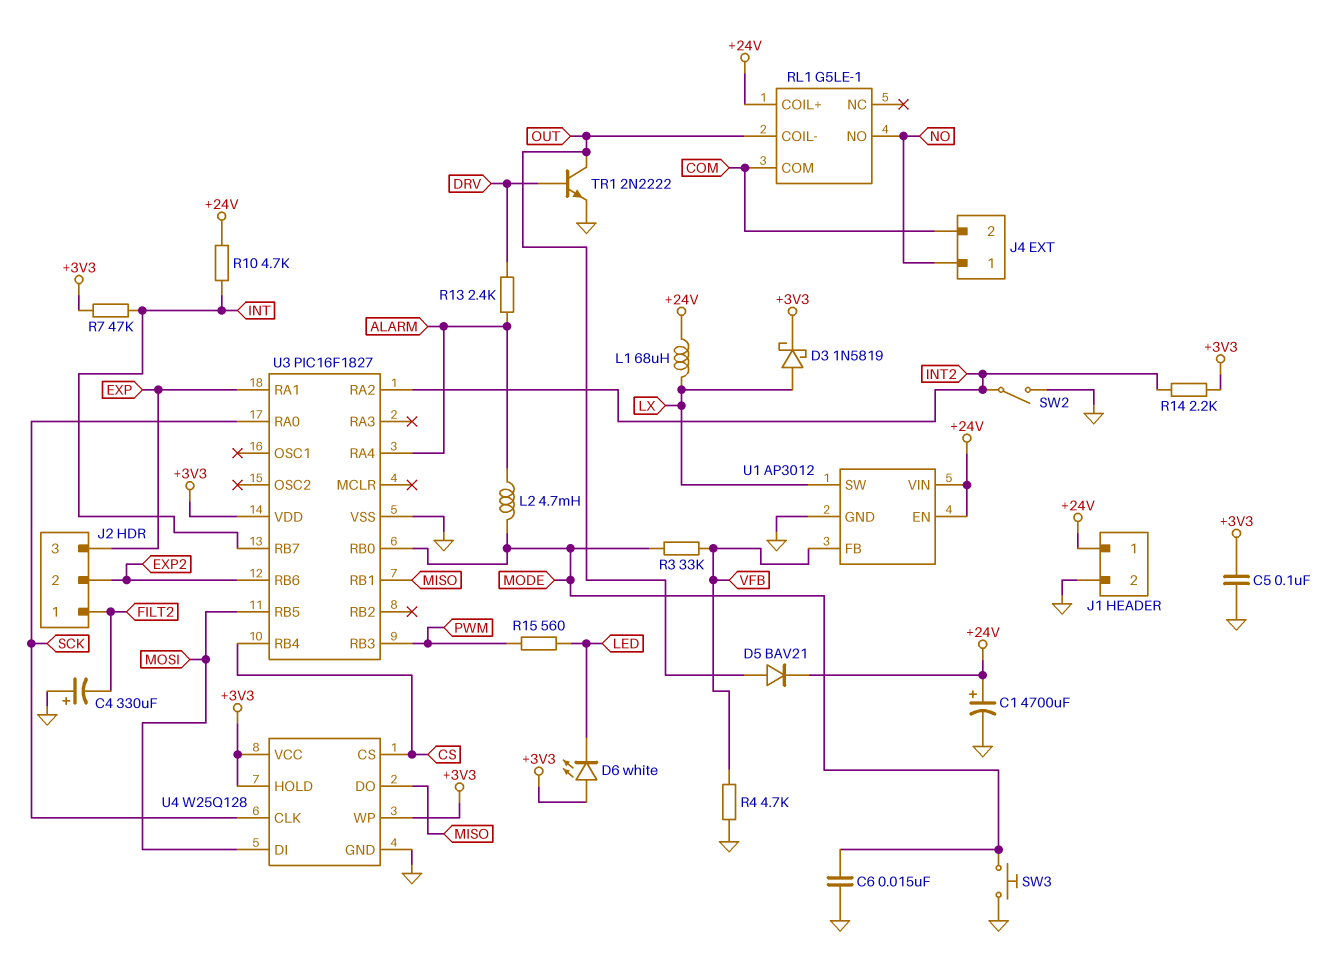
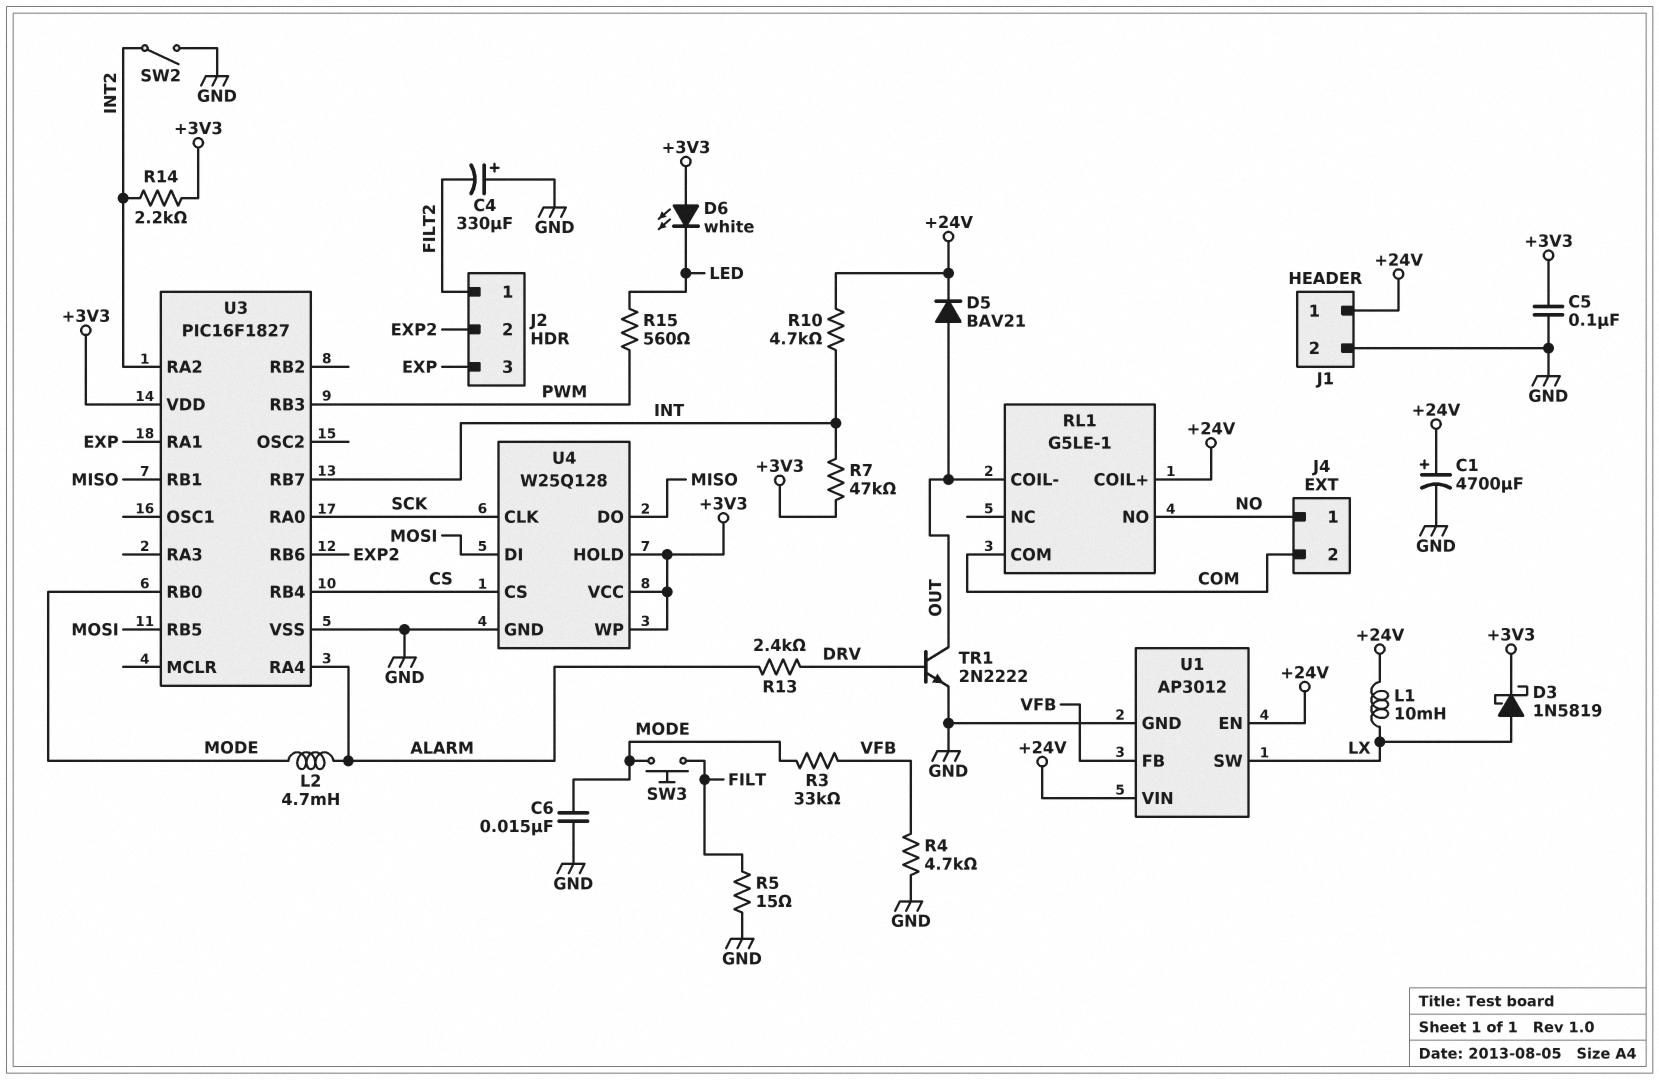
L1: 68uH (+24V, LX) -> 10mH (+24V, LX)
R5: none -> 15 (FILT, GND)
SW3: button (GND, MODE) -> button (FILT, MODE)

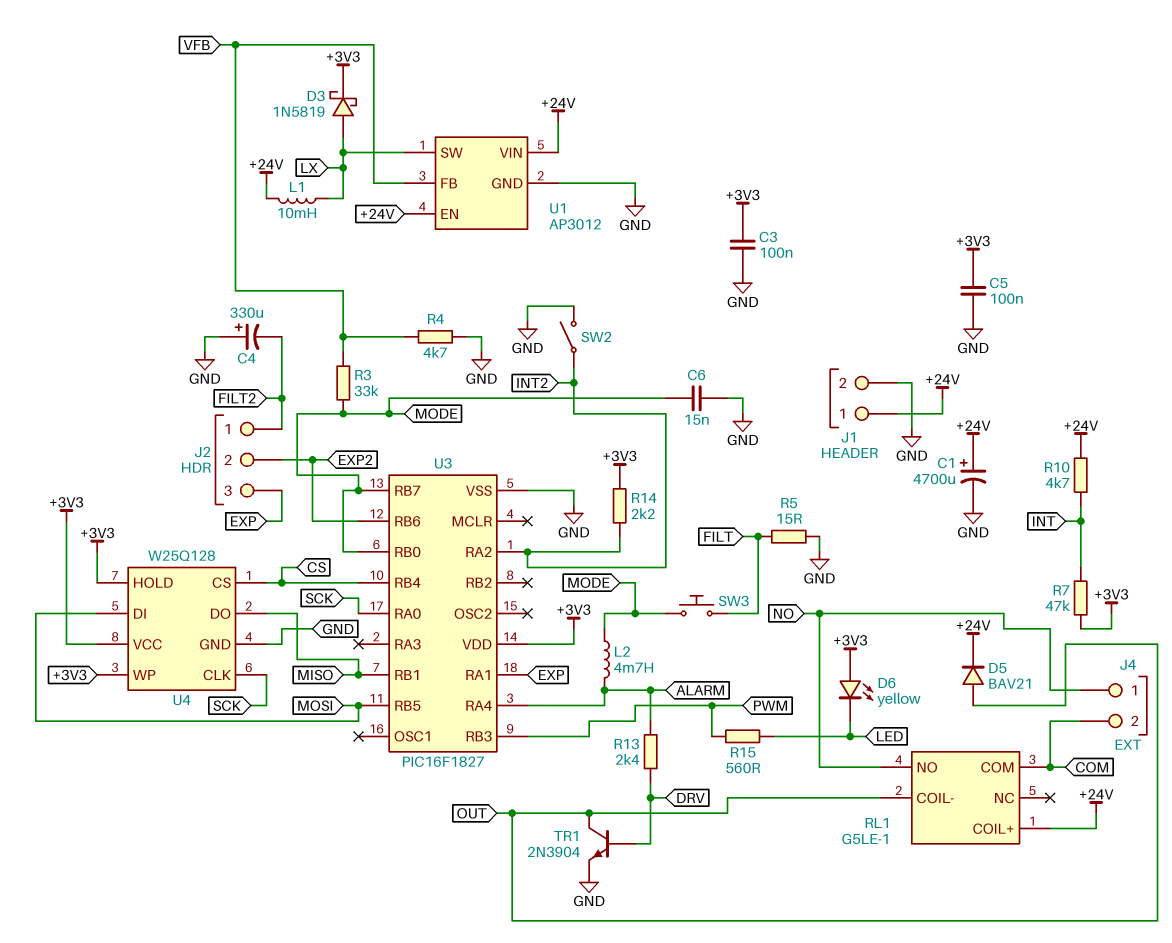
C3: none -> 100nF (+3V3, GND)
D6: LED white (A +3V3, K LED) -> LED yellow (A +3V3, K LED)
TR1: NPN 2N2222 (B DRV, C OUT, E GND) -> NPN 2N3904 (B DRV, C OUT, E GND)
U3 pin RB7: INT -> MODE

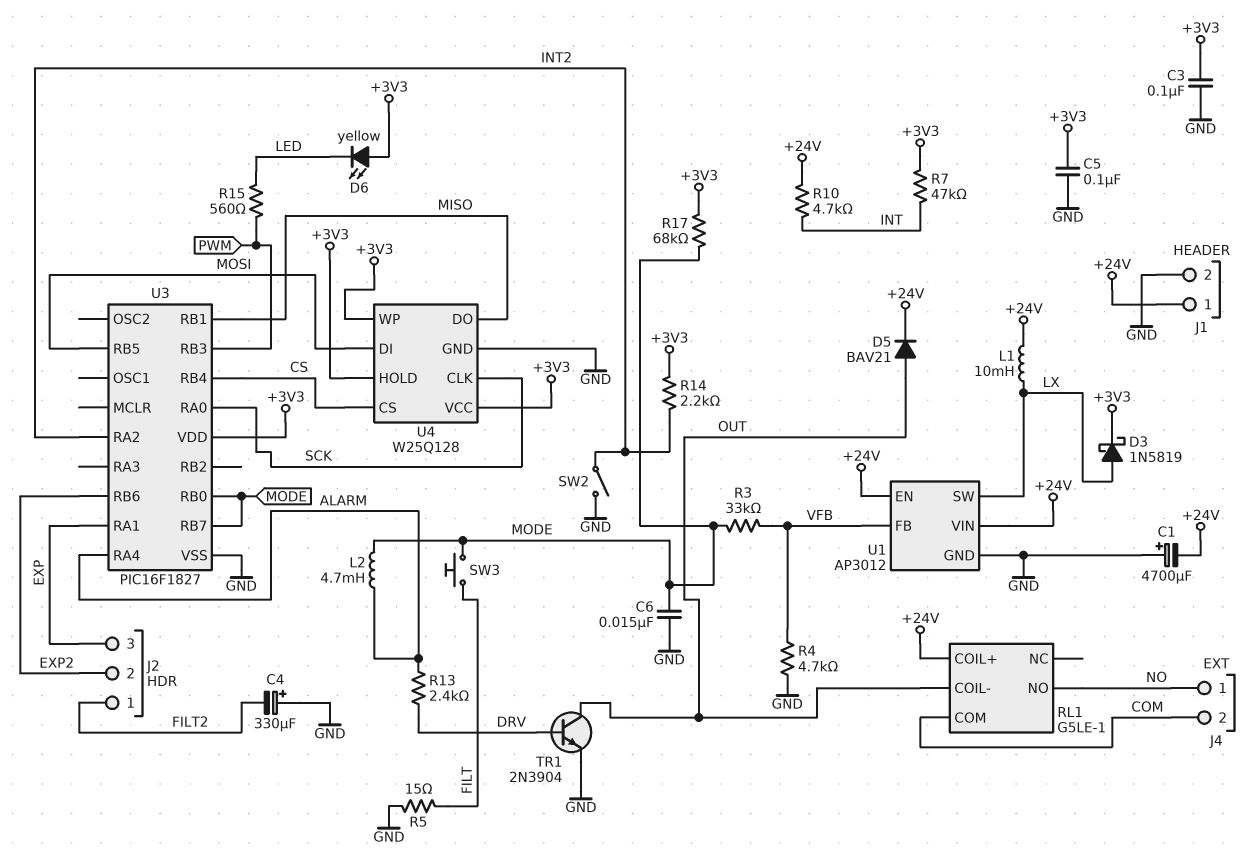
C1: 4700uF (plus +24V, minus GND) -> 4700uF (plus GND, minus +24V)
R17: none -> 68k (+3V3, MODE)

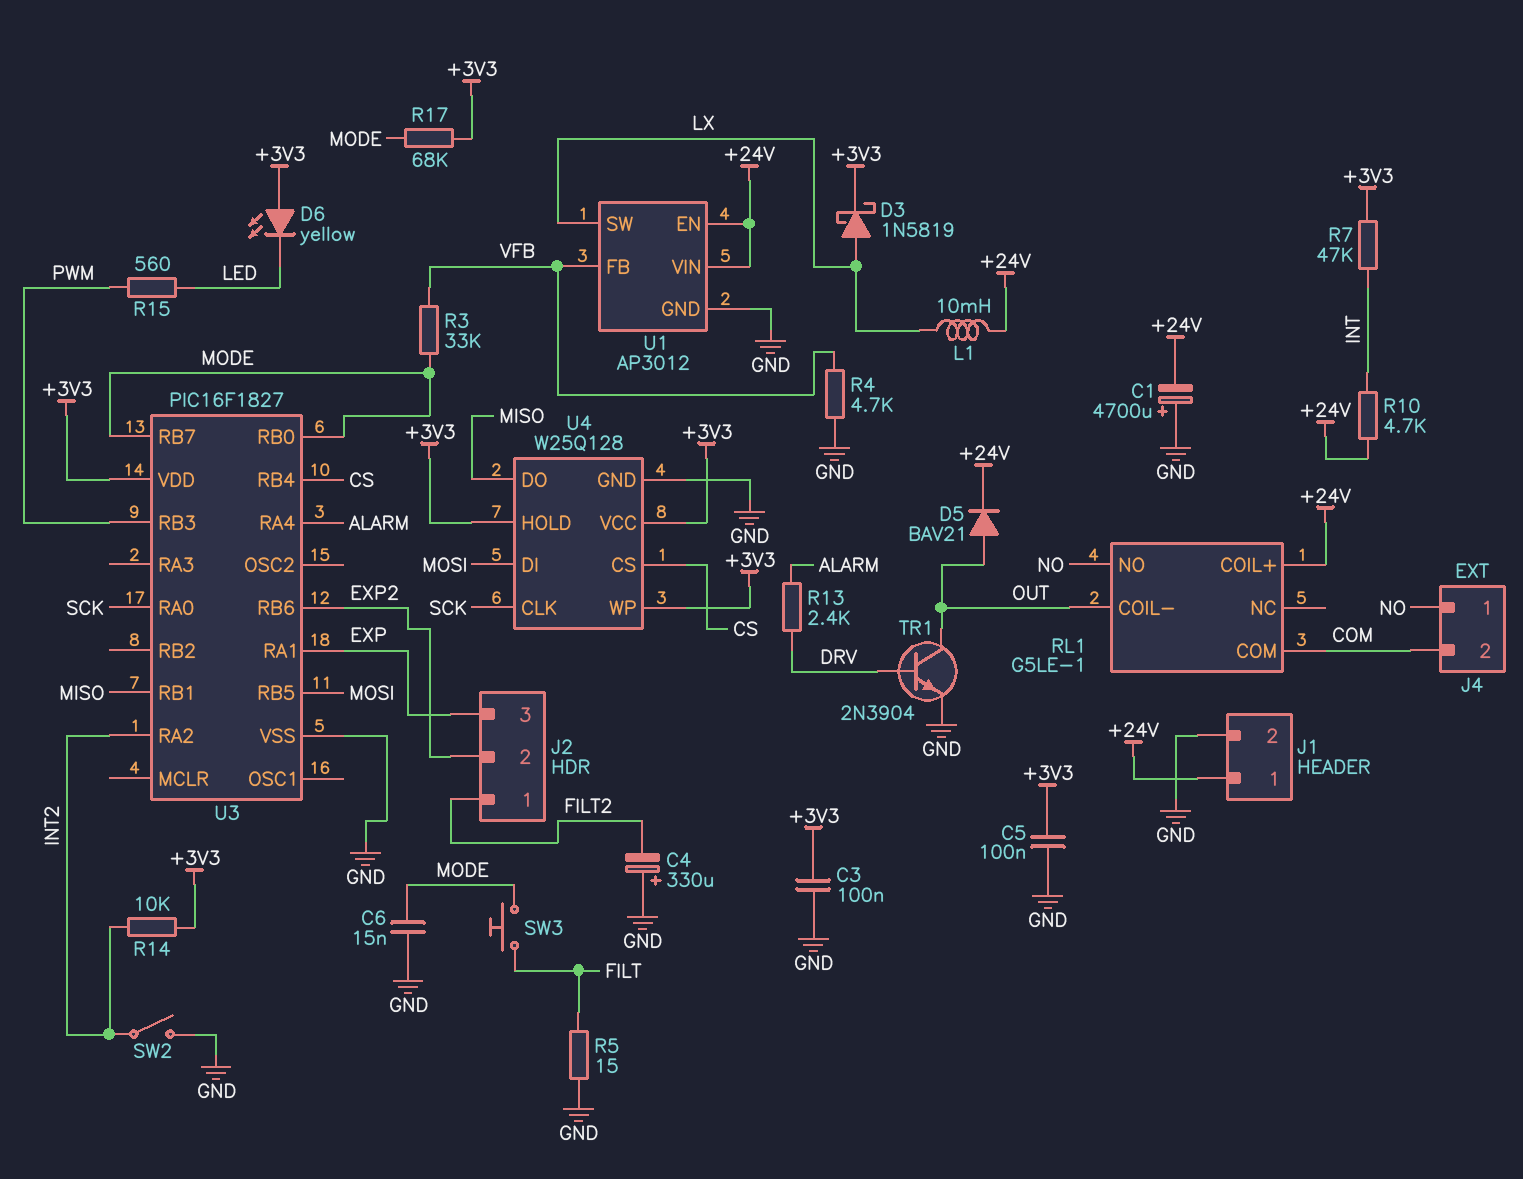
L2: 4.7mH (ALARM, MODE) -> none
R14: 2.2k (+3V3, INT2) -> 10k (+3V3, INT2)

